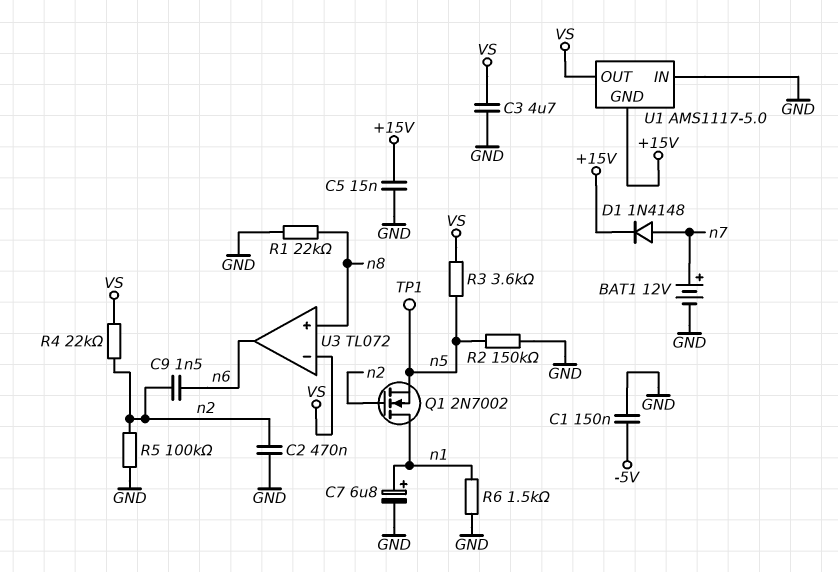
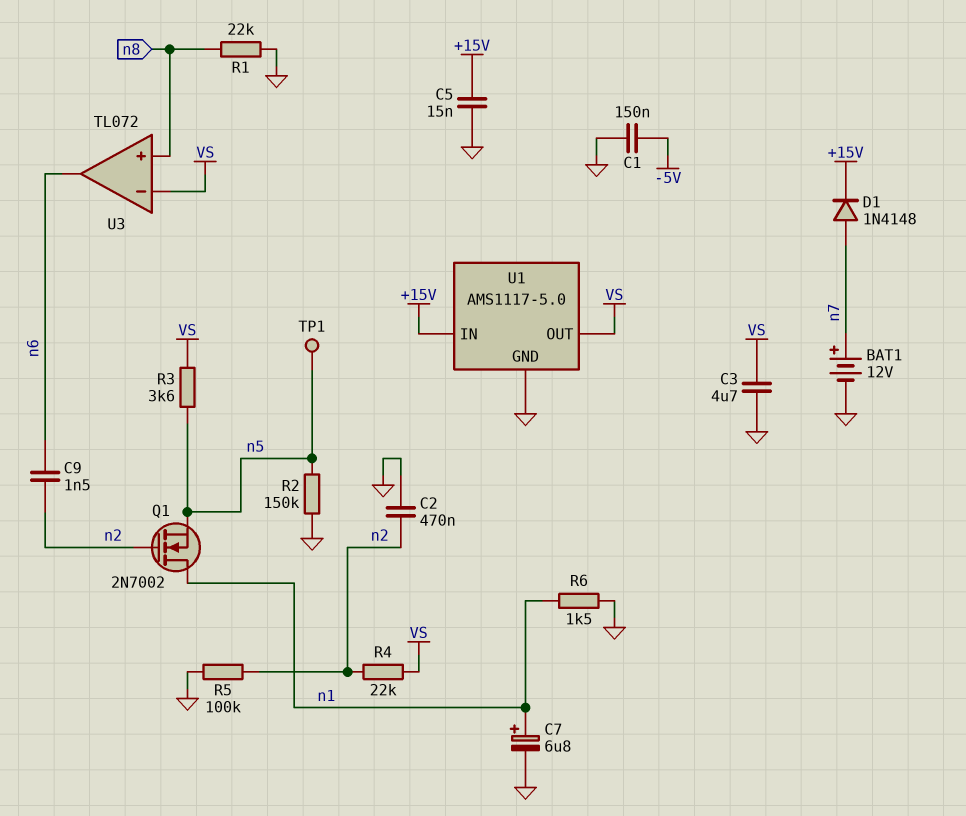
U1 pin GND: +15V -> GND
U1 pin IN: GND -> +15V

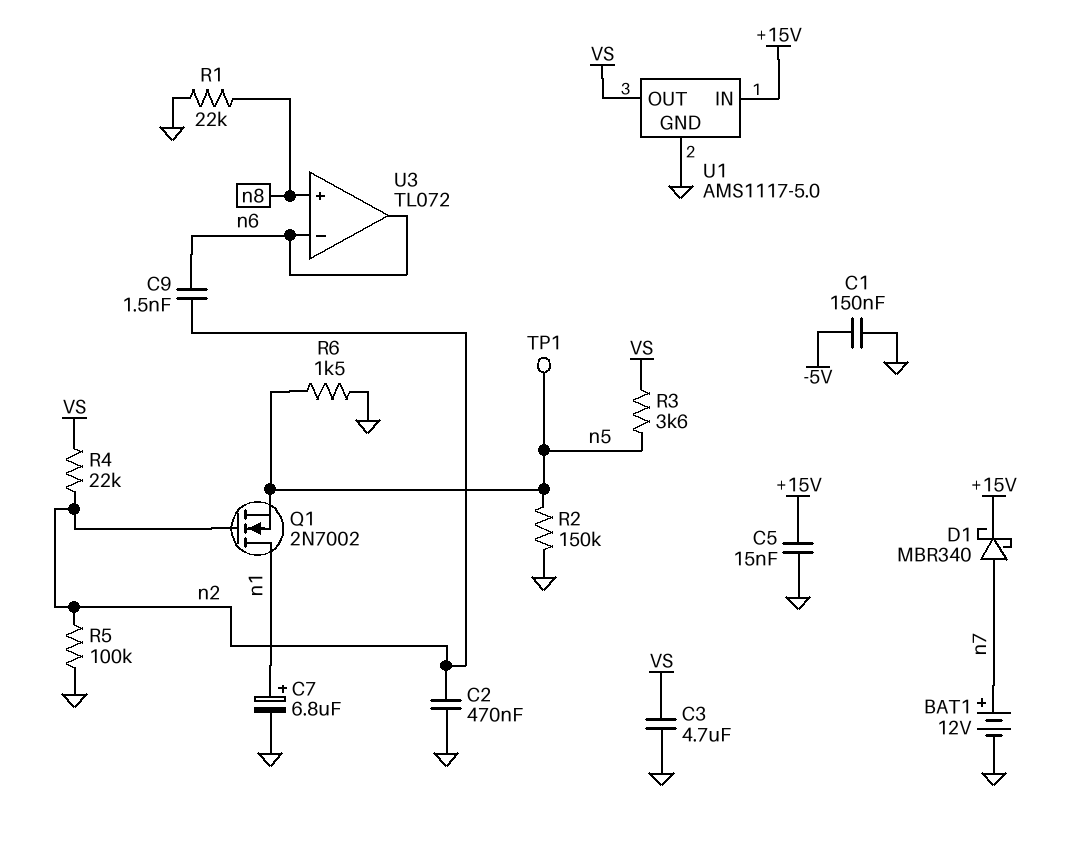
D1: diode 1N4148 (A n7, K +15V) -> schottky MBR340 (A n7, K +15V)
R6: 1.5k (GND, n1) -> 1.5k (GND, n5)
U3 pin in-: VS -> n6

